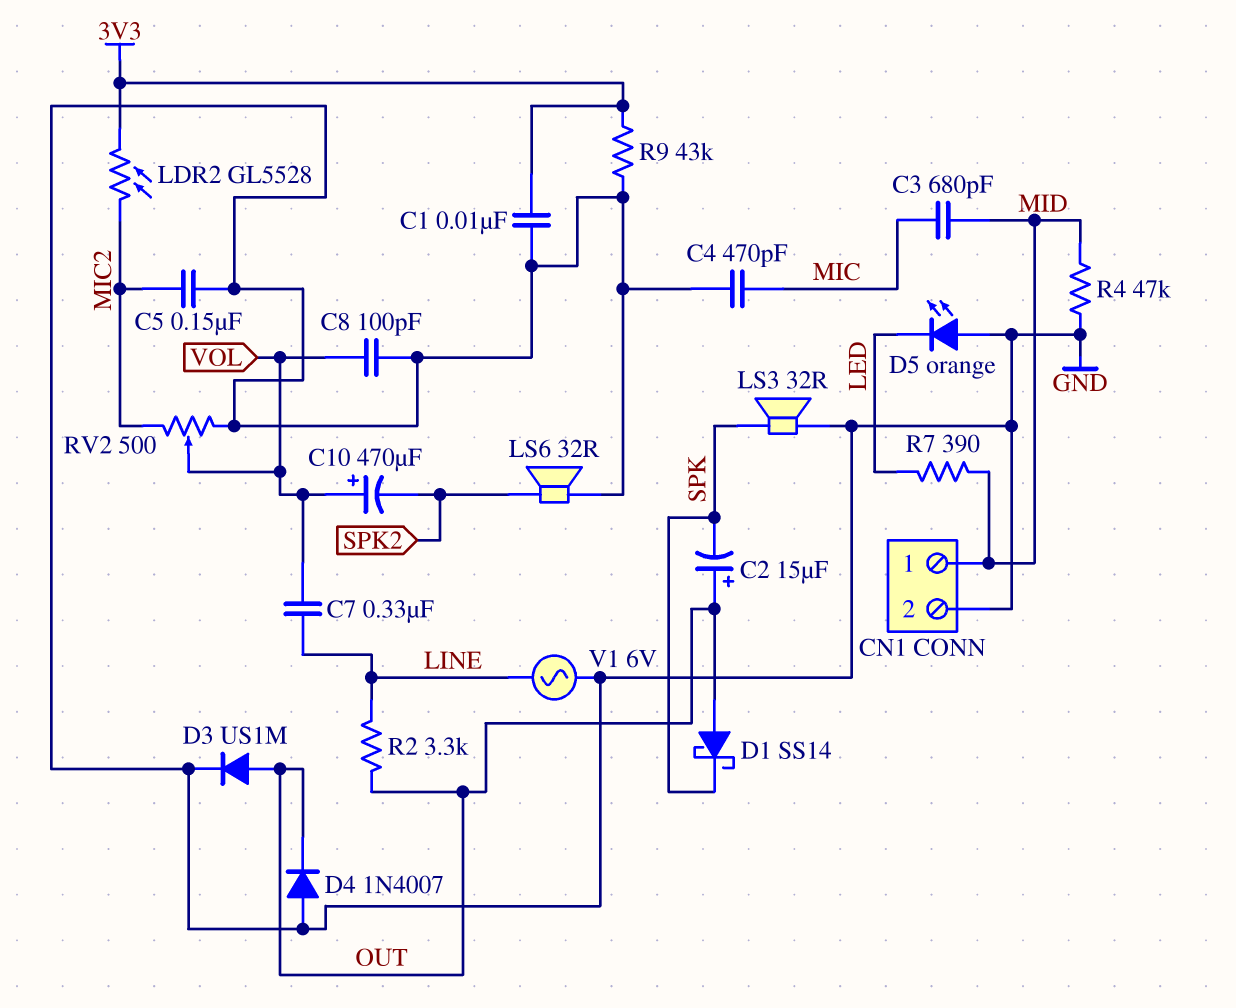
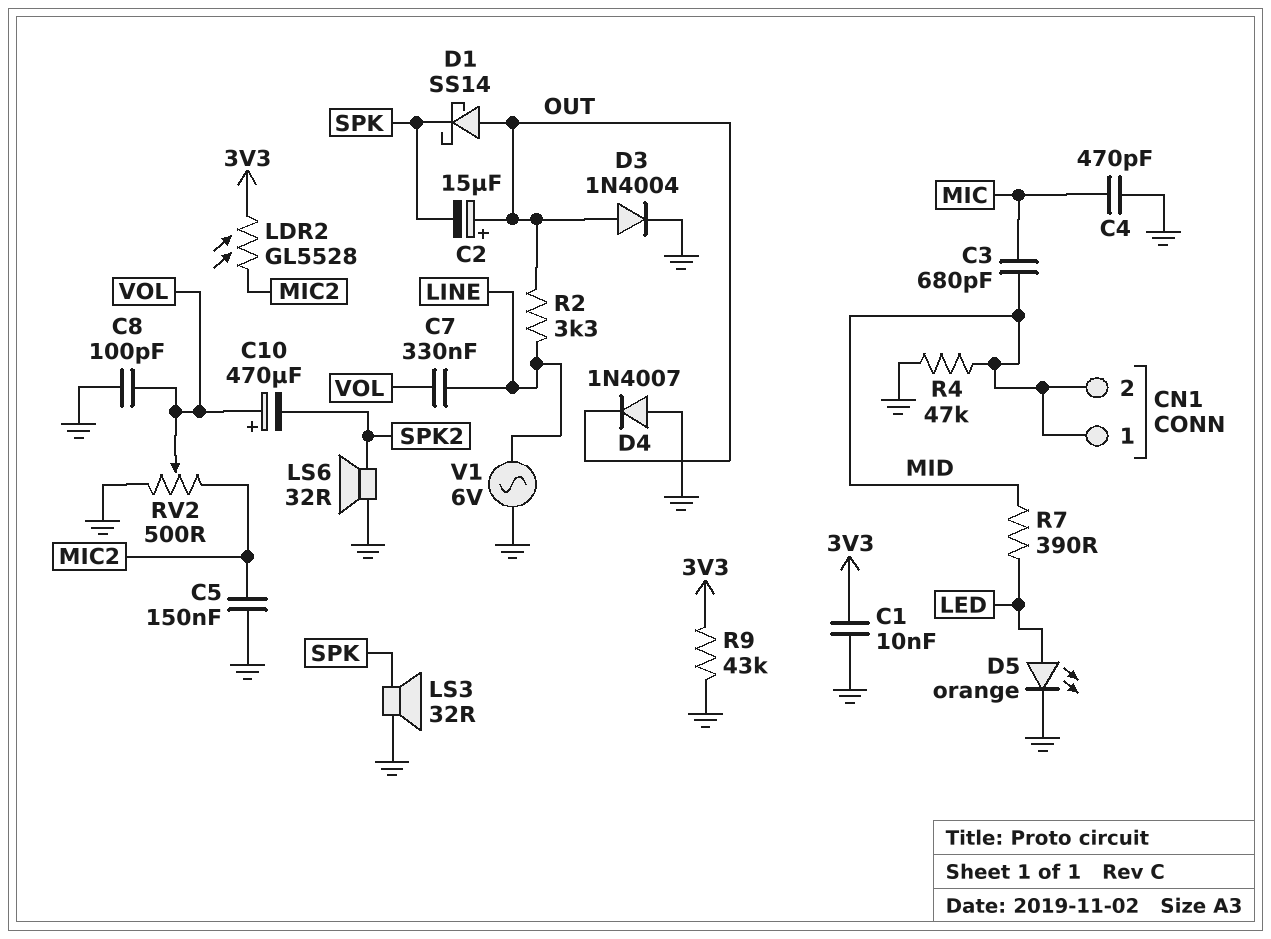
CN1 pin 2: GND -> MID
D3: diode US1M (A OUT, K GND) -> diode 1N4004 (A OUT, K GND)
D5: LED orange (A GND, K LED) -> LED orange (A LED, K GND)

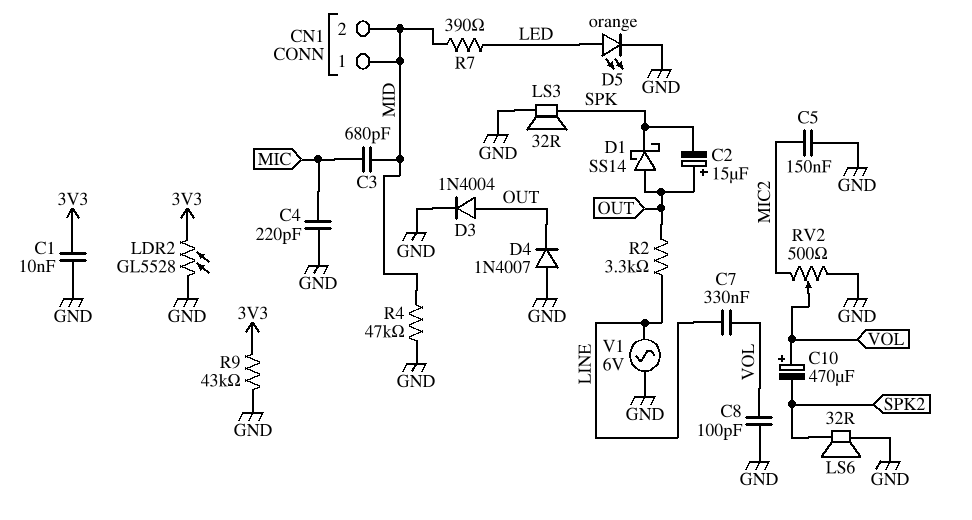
C4: 470pF (GND, MIC) -> 220pF (GND, MIC)
LDR2: GL5528 (3V3, MIC2) -> GL5528 (3V3, GND)

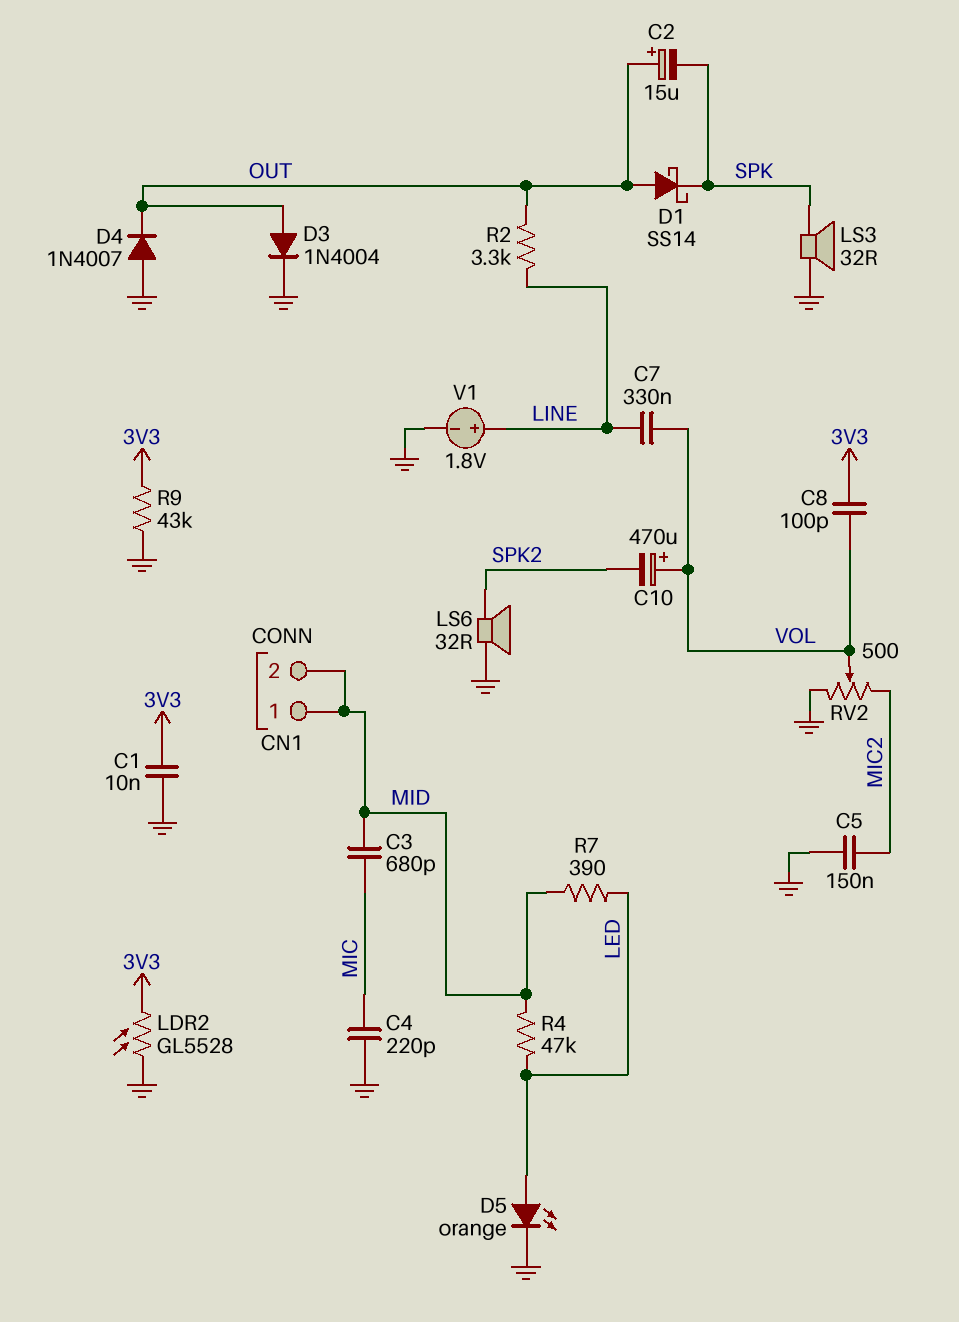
C8: 100pF (GND, VOL) -> 100pF (3V3, VOL)
R4: 47k (GND, MID) -> 47k (LED, MID)
V1: AC 6V (GND, LINE) -> 1.8V (plus LINE, minus GND)

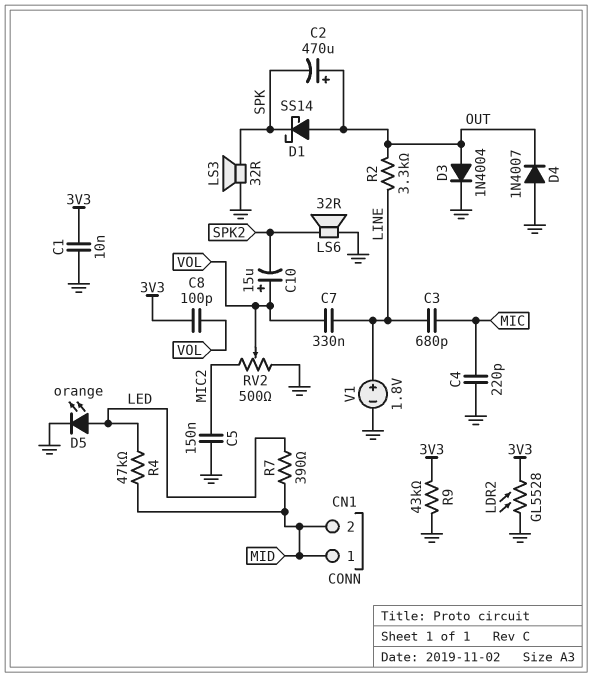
C2: 15uF (plus OUT, minus SPK) -> 470uF (plus OUT, minus SPK)
C3: 680pF (MIC, MID) -> 680pF (LINE, MIC)
C10: 470uF (plus VOL, minus SPK2) -> 15uF (plus VOL, minus SPK2)

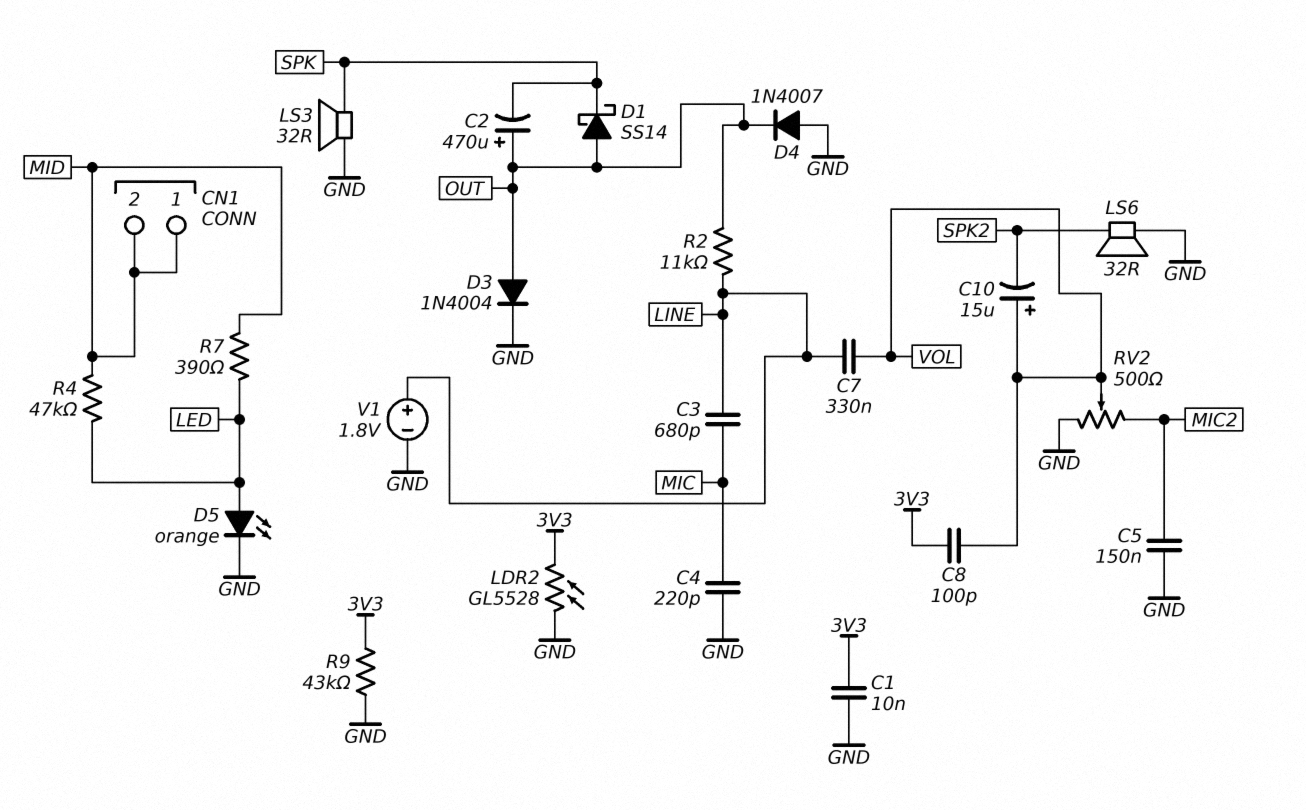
R2: 3.3k (LINE, OUT) -> 11k (LINE, OUT)

